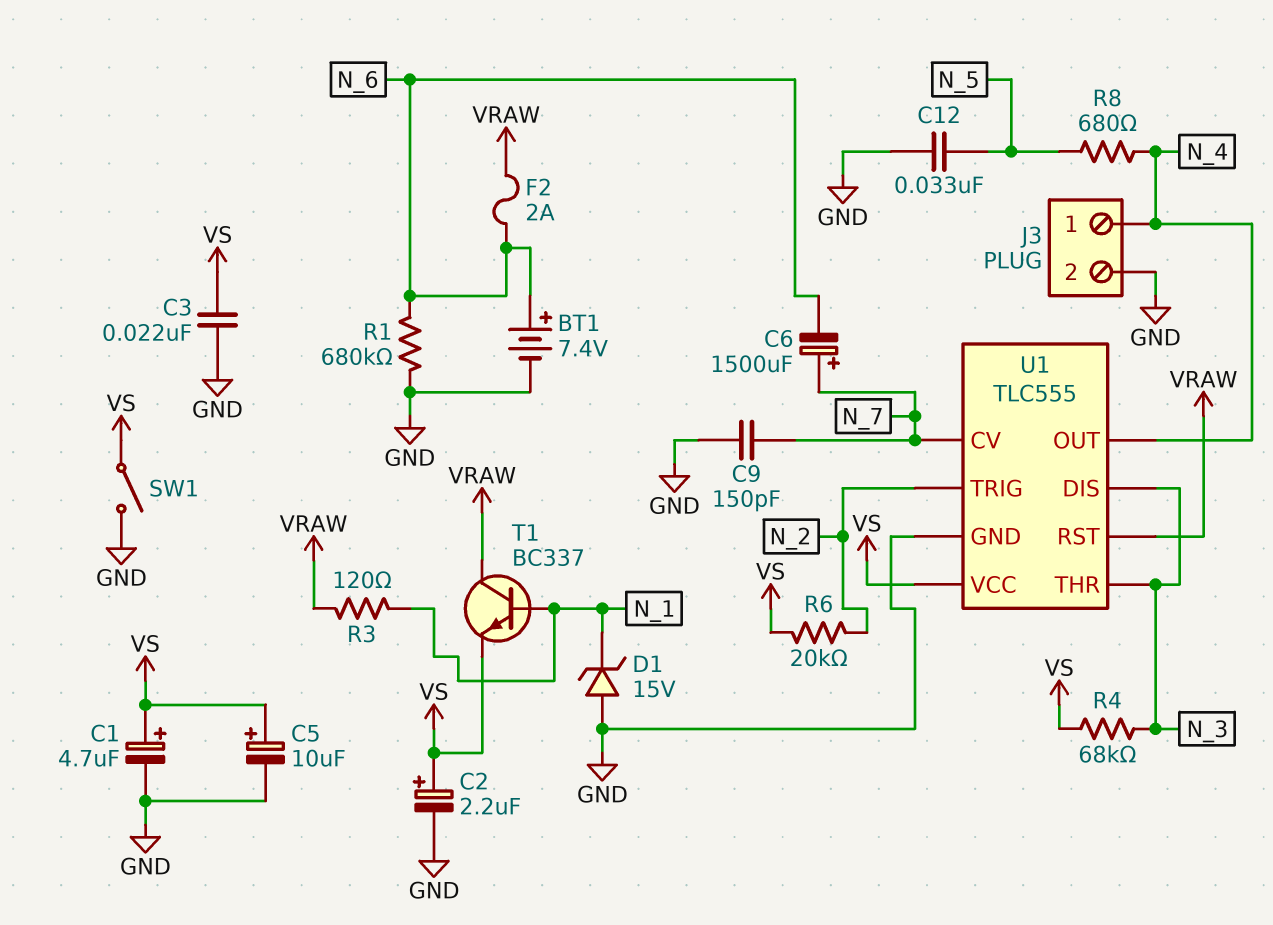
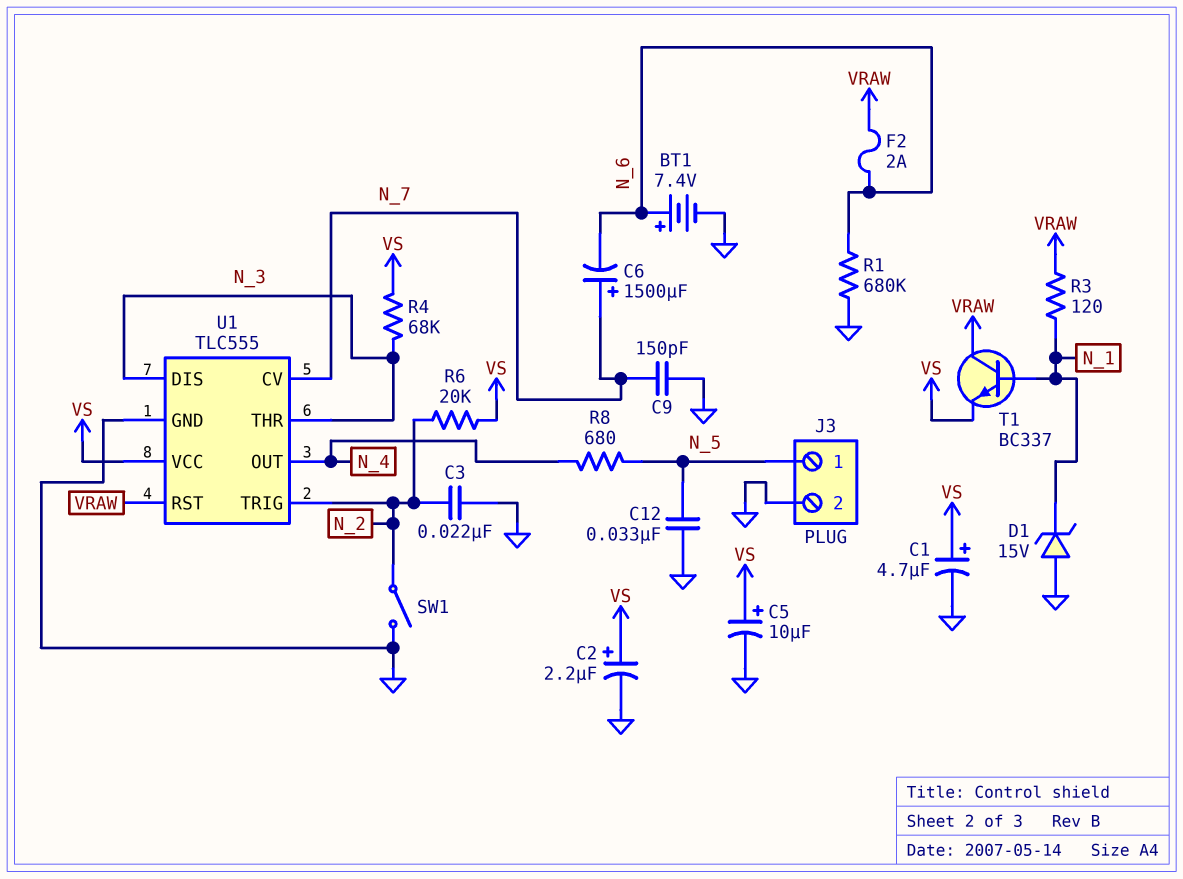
C3: 22nF (GND, VS) -> 22nF (GND, N_2)
J3 pin 1: N_4 -> N_5
SW1: switch (GND, VS) -> switch (GND, N_2)

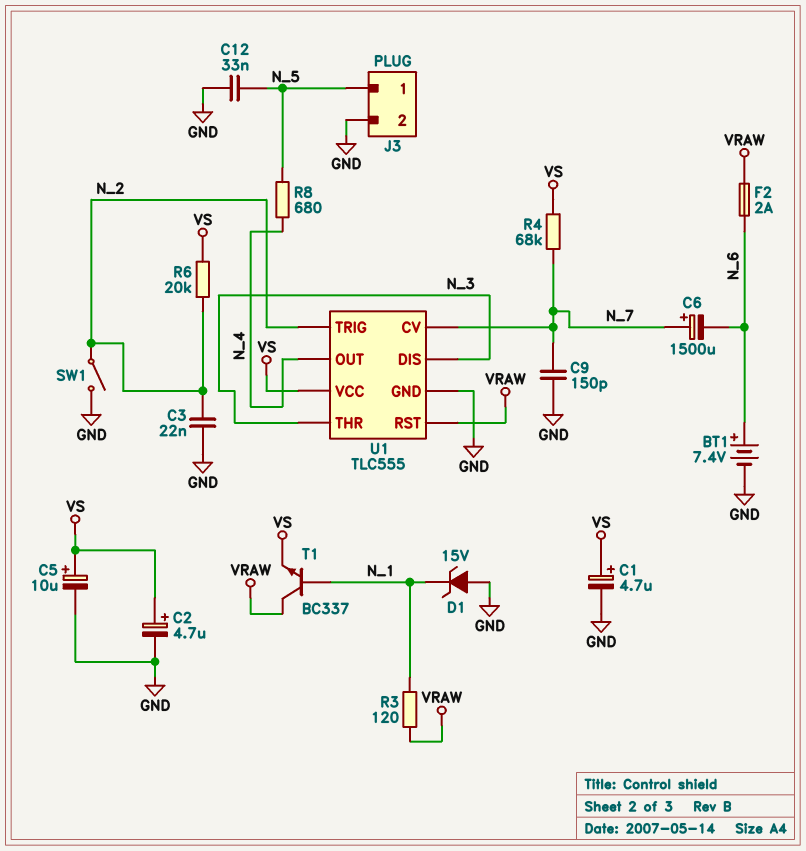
C2: 2.2uF (plus VS, minus GND) -> 4.7uF (plus VS, minus GND)
R1: 680k (GND, N_6) -> none
R4: 68k (N_3, VS) -> 68k (N_7, VS)

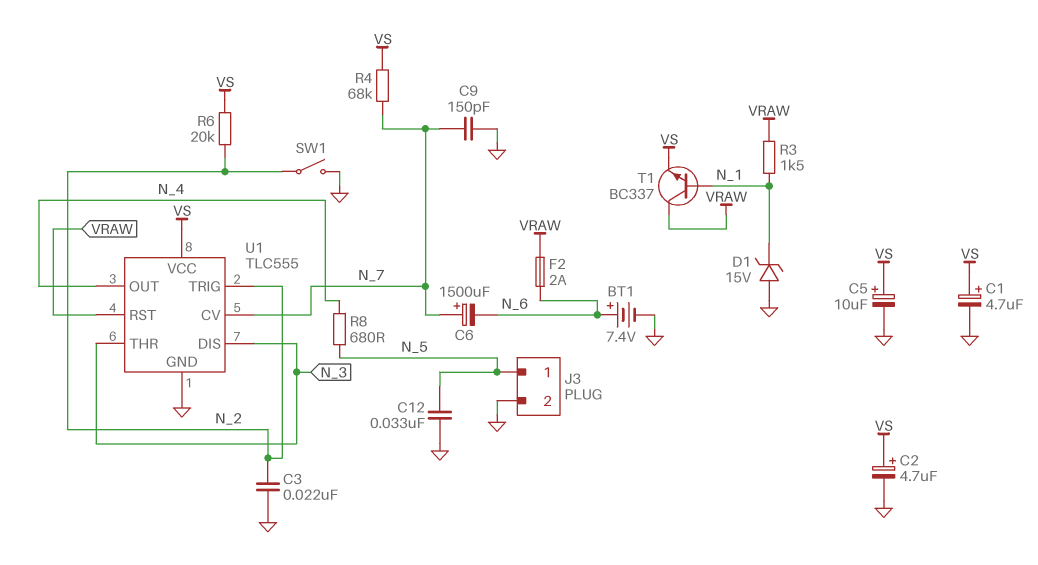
R3: 120 (N_1, VRAW) -> 1.5k (N_1, VRAW)

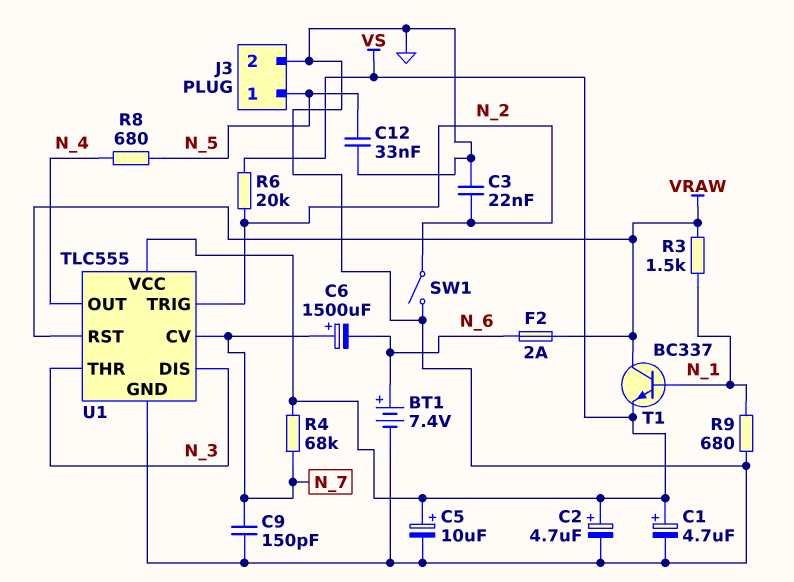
D1: zener 15V (A GND, K N_1) -> none
R9: none -> 680 (GND, N_1)

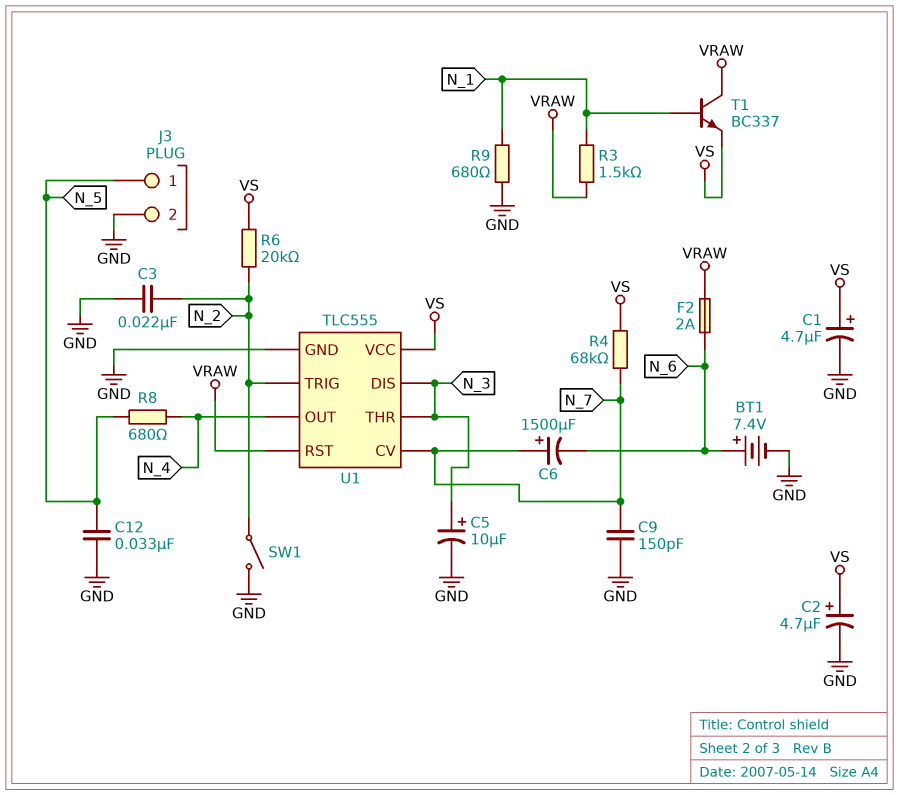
C5: 10uF (plus VS, minus GND) -> 10uF (plus N_3, minus GND)

